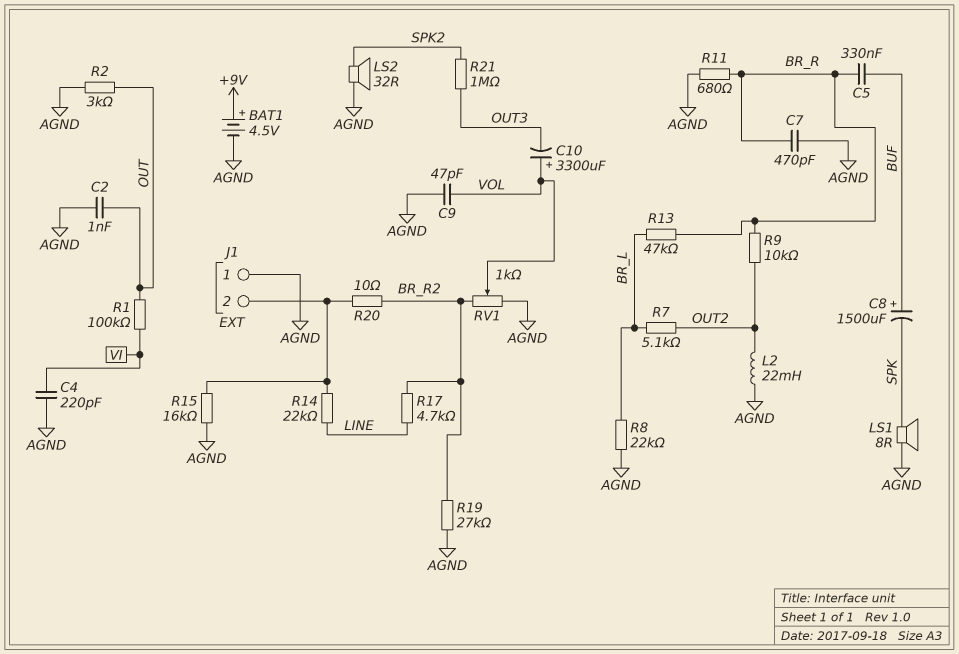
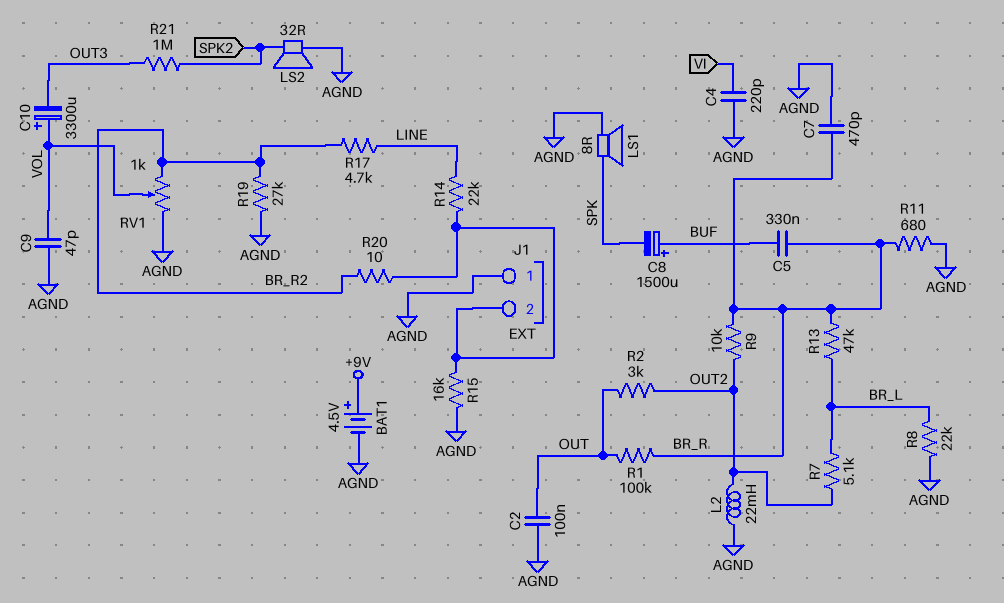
C2: 1nF (AGND, OUT) -> 100nF (AGND, OUT)
R1: 100k (OUT, VI) -> 100k (BR_R, OUT)
R2: 3k (AGND, OUT) -> 3k (OUT, OUT2)

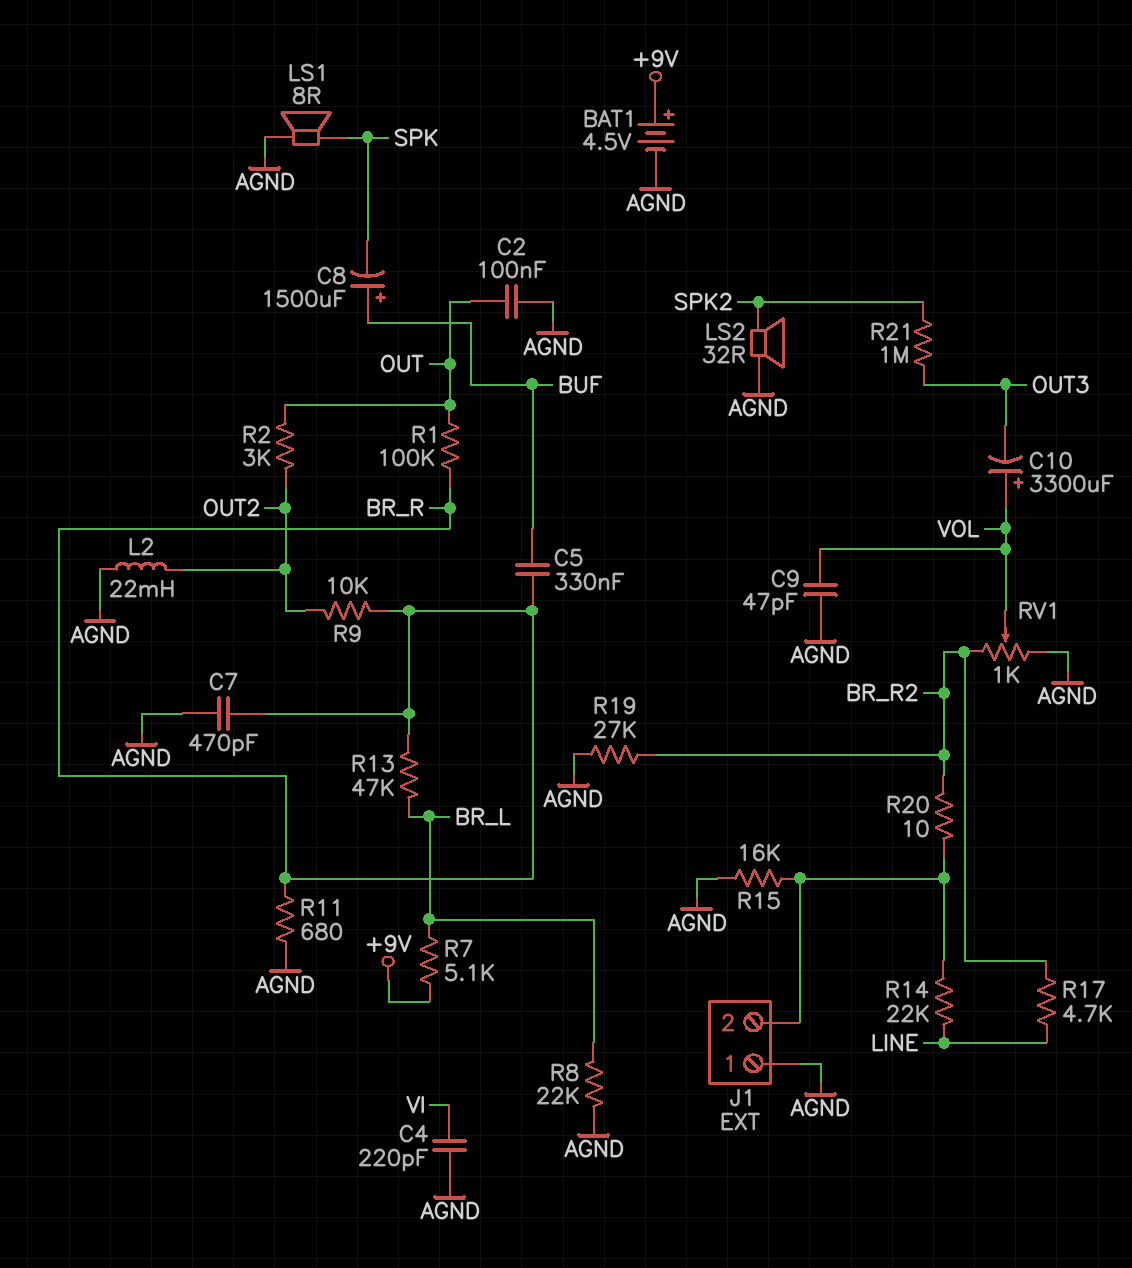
R7: 5.1k (BR_L, OUT2) -> 5.1k (+9V, BR_L)

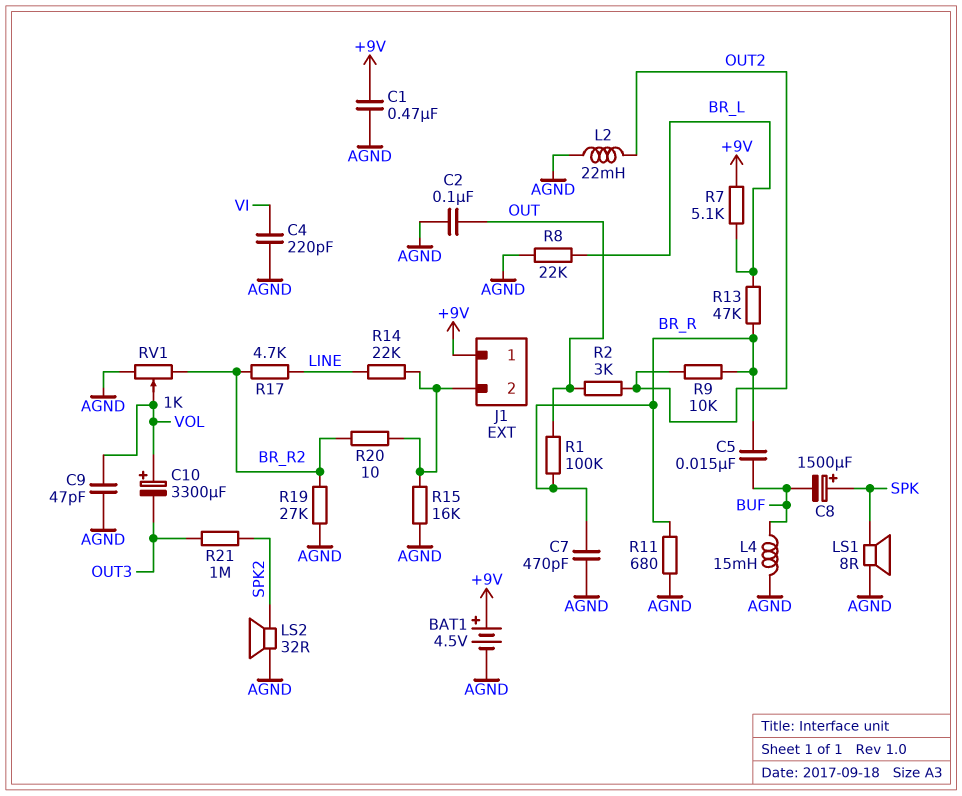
C1: none -> 470nF (+9V, AGND)
C5: 330nF (BR_R, BUF) -> 15nF (BR_R, BUF)
C8: 1500uF (plus BUF, minus SPK) -> 1500uF (plus SPK, minus BUF)
J1 pin 1: AGND -> +9V
L4: none -> 15mH (AGND, BUF)

